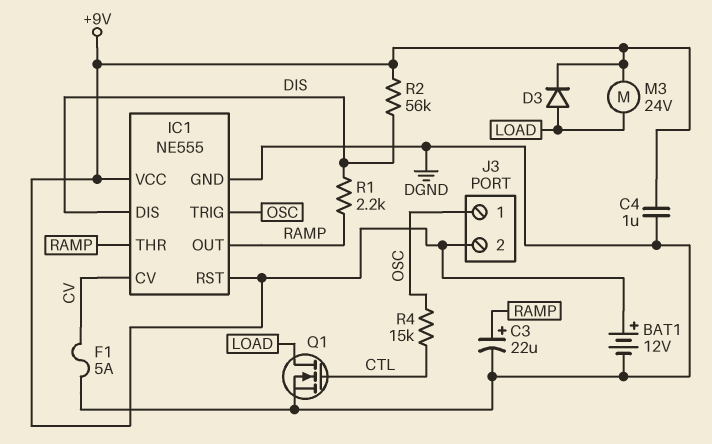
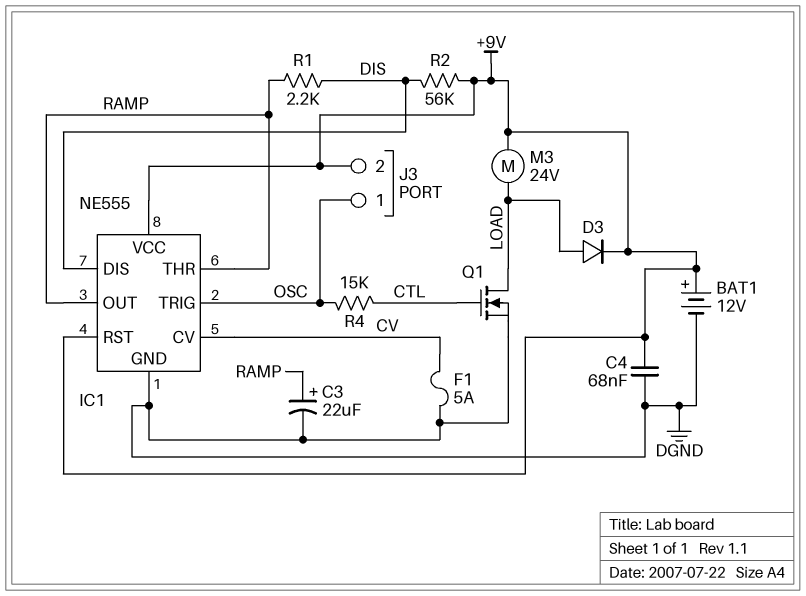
C4: 1uF (+9V, DGND) -> 68nF (+9V, DGND)

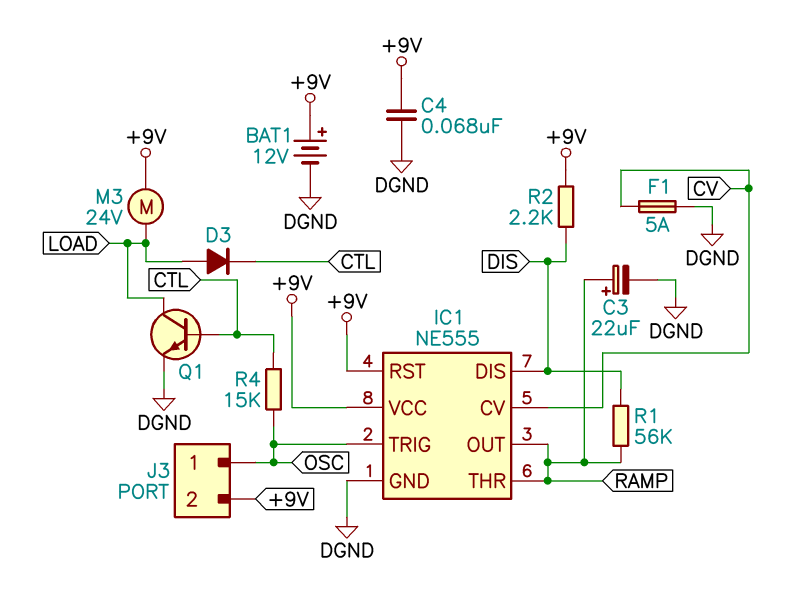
D3: diode (A LOAD, K +9V) -> diode (A LOAD, K CTL)
Q1: NMOS (G CTL, D LOAD, S DGND) -> NPN (B CTL, C LOAD, E DGND)
R1: 2.2k (DIS, RAMP) -> 56k (DIS, RAMP)
R2: 56k (+9V, DIS) -> 2.2k (+9V, DIS)

